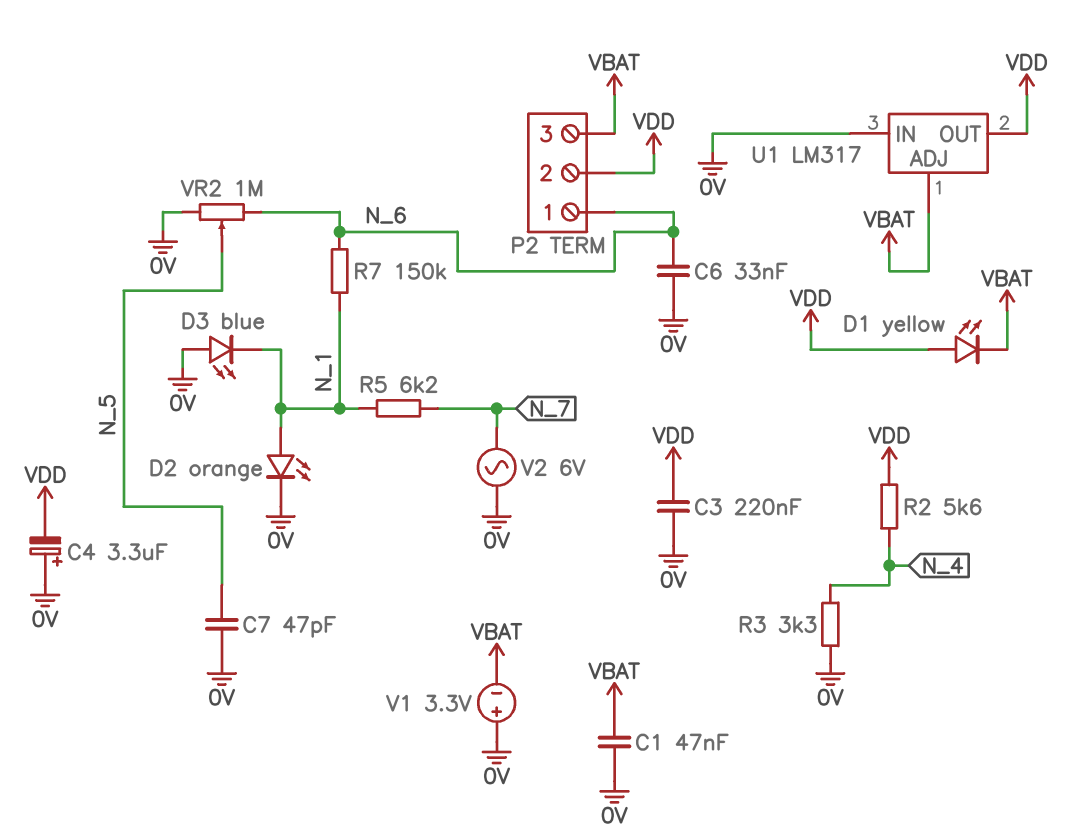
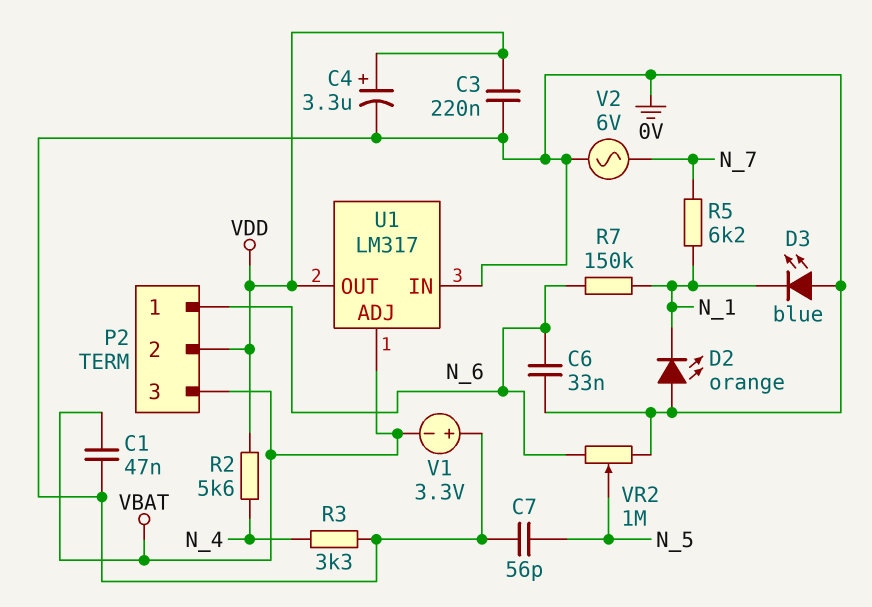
C4: 3.3uF (plus 0V, minus VDD) -> 3.3uF (plus VDD, minus 0V)
C7: 47pF (0V, N_5) -> 56pF (0V, N_5)
D1: LED yellow (A VDD, K VBAT) -> none
D2: LED orange (A N_1, K 0V) -> LED orange (A 0V, K N_1)

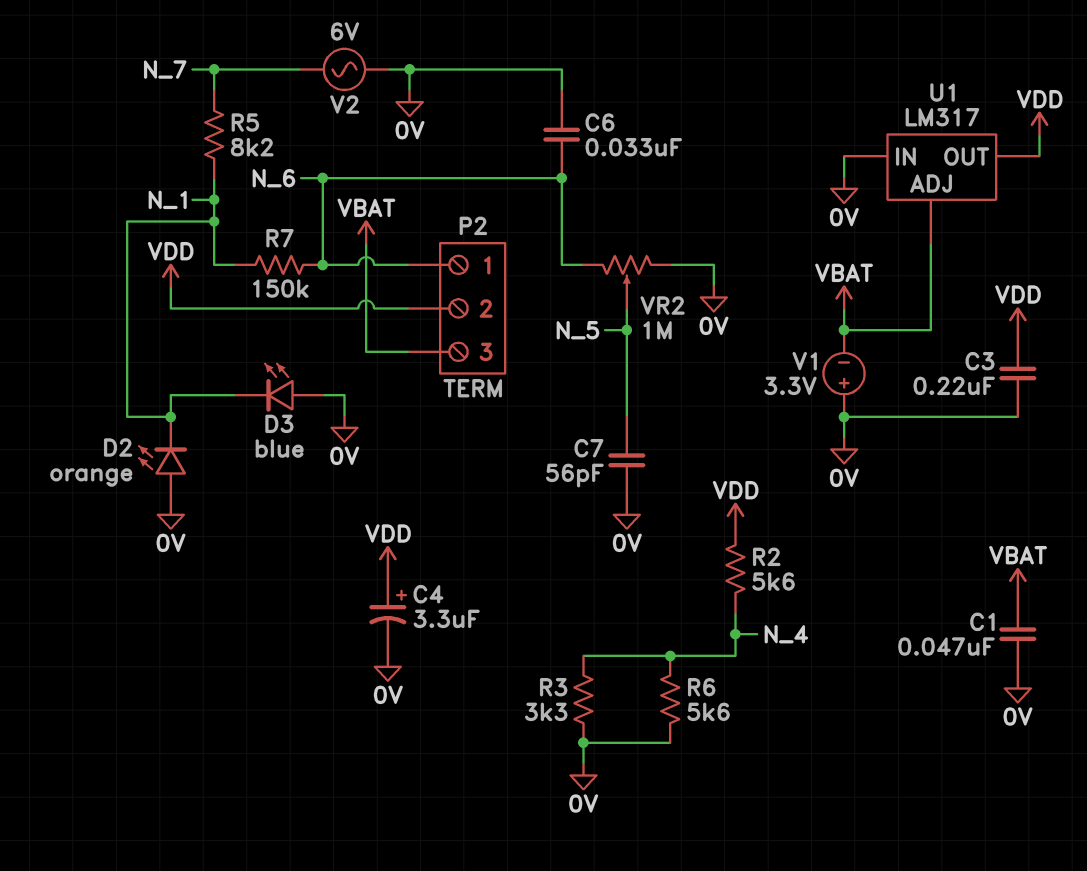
R5: 6.2k (N_1, N_7) -> 8.2k (N_1, N_7)
R6: none -> 5.6k (0V, N_4)

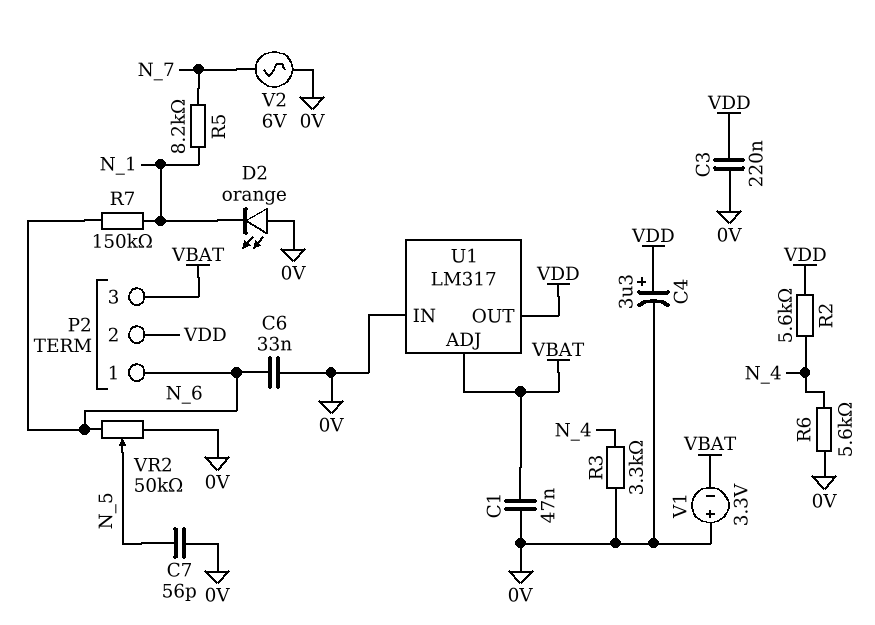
D3: LED blue (A 0V, K N_1) -> none
VR2: 1M (0V, N_6, wiper N_5) -> 50k (0V, N_6, wiper N_5)

